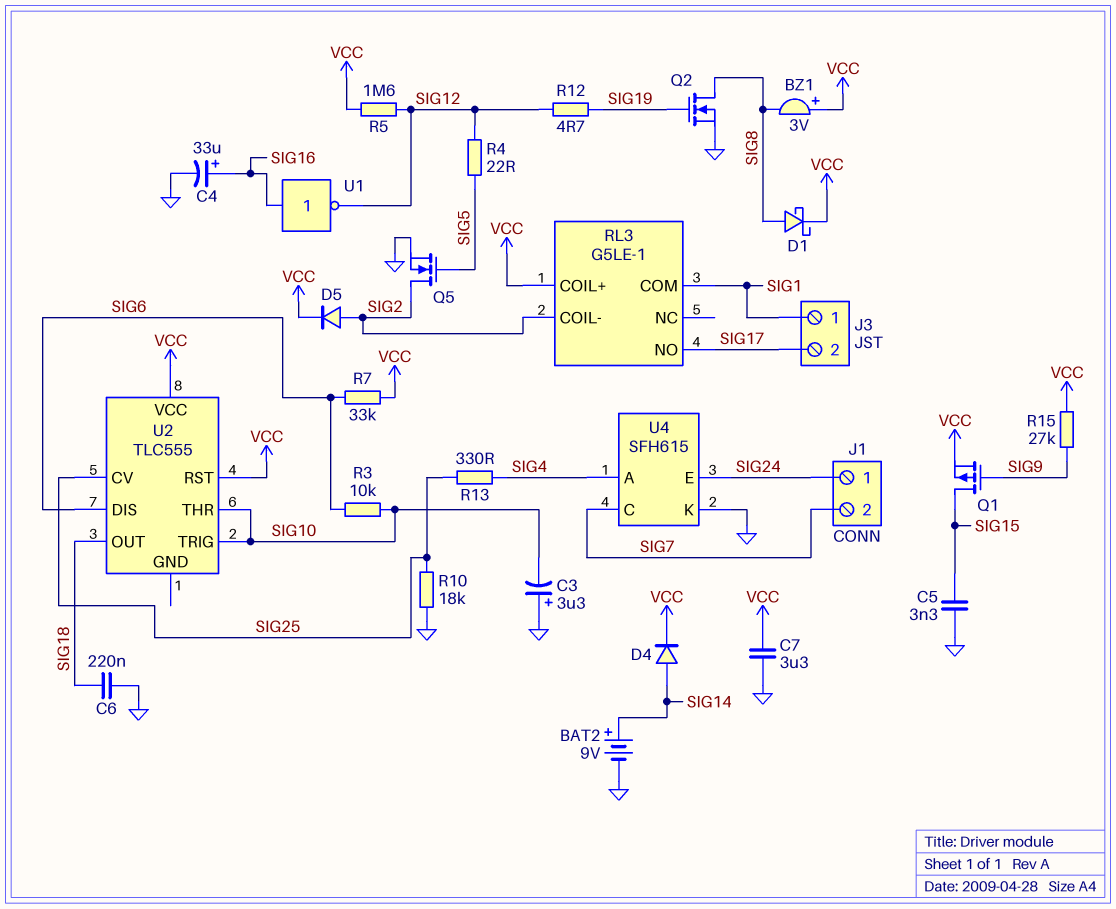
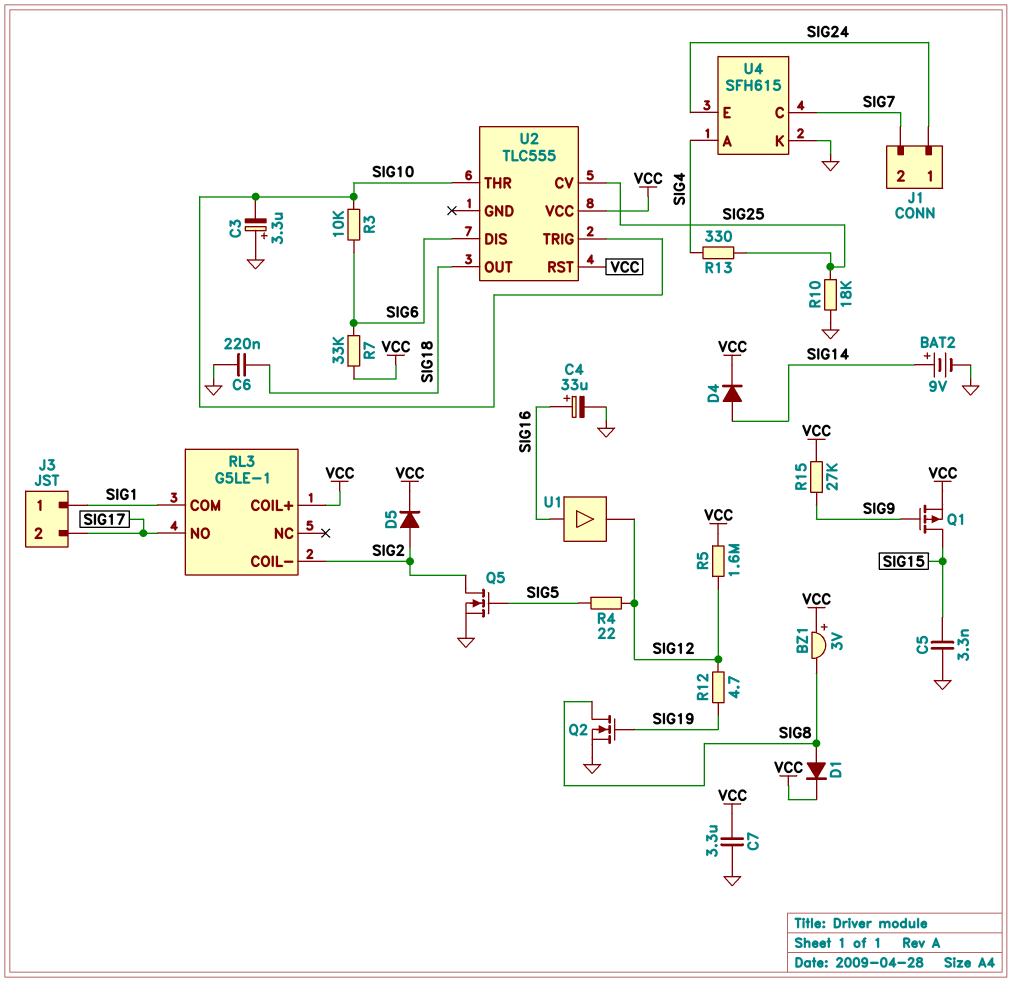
D1: schottky (A SIG8, K VCC) -> diode (A SIG8, K VCC)
U1: NOT (in SIG16, out SIG12) -> buffer (in SIG16, out SIG12)

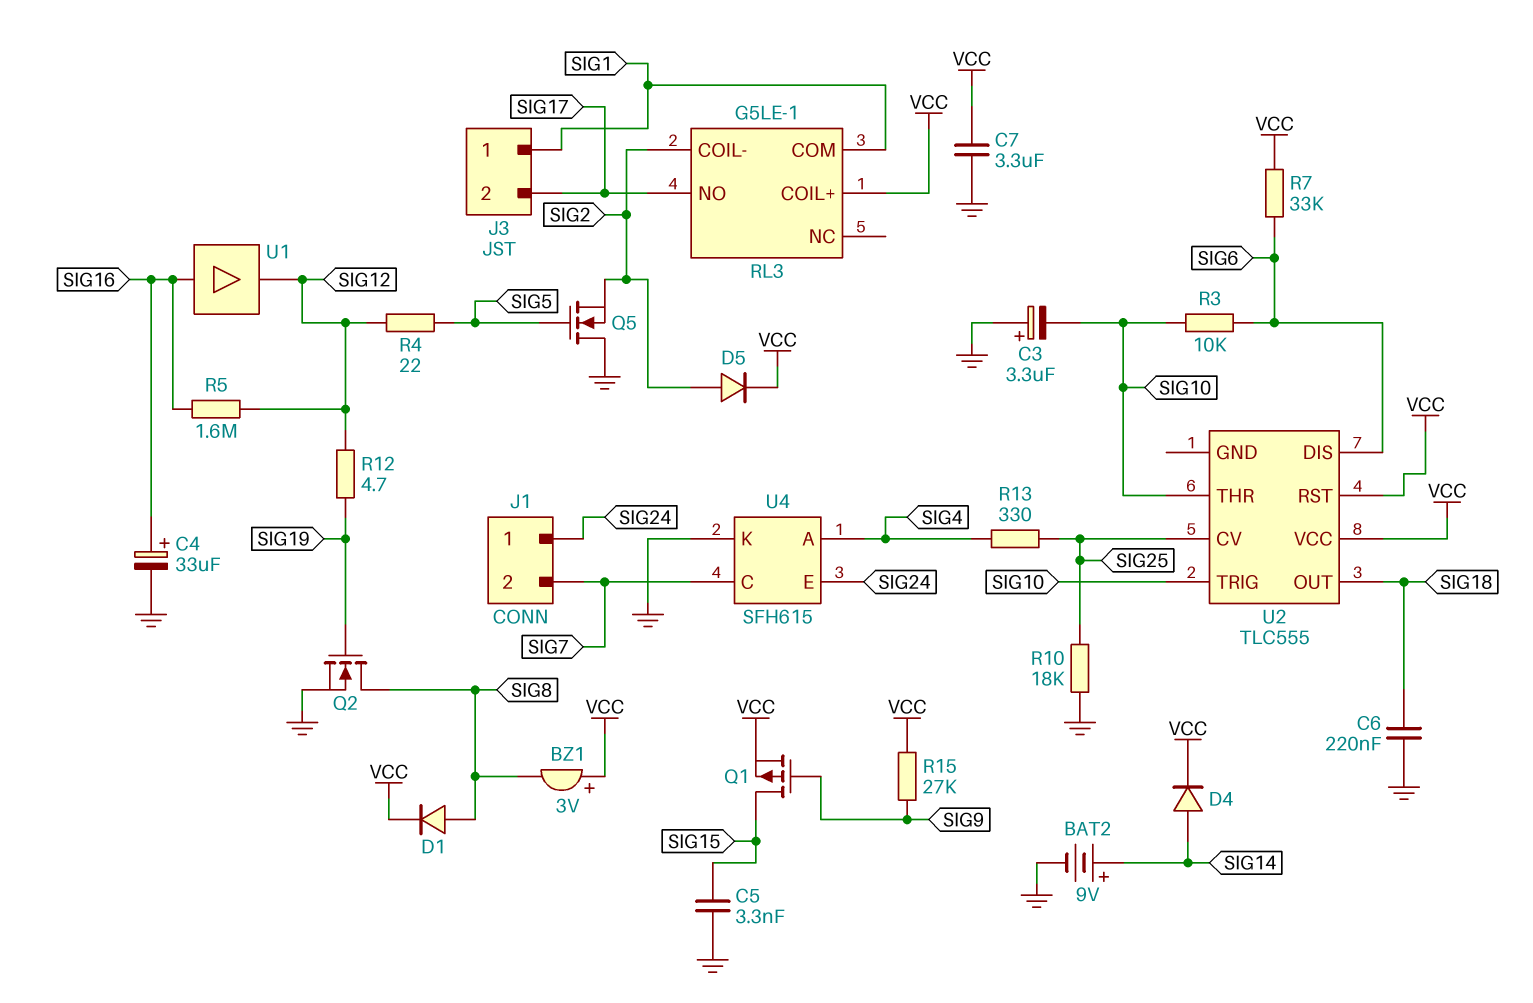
Q5: NMOS (G SIG5, D SIG2, S GND) -> NMOS (G SIG5, D GND, S SIG2)
R5: 1.6M (SIG12, VCC) -> 1.6M (SIG12, SIG16)

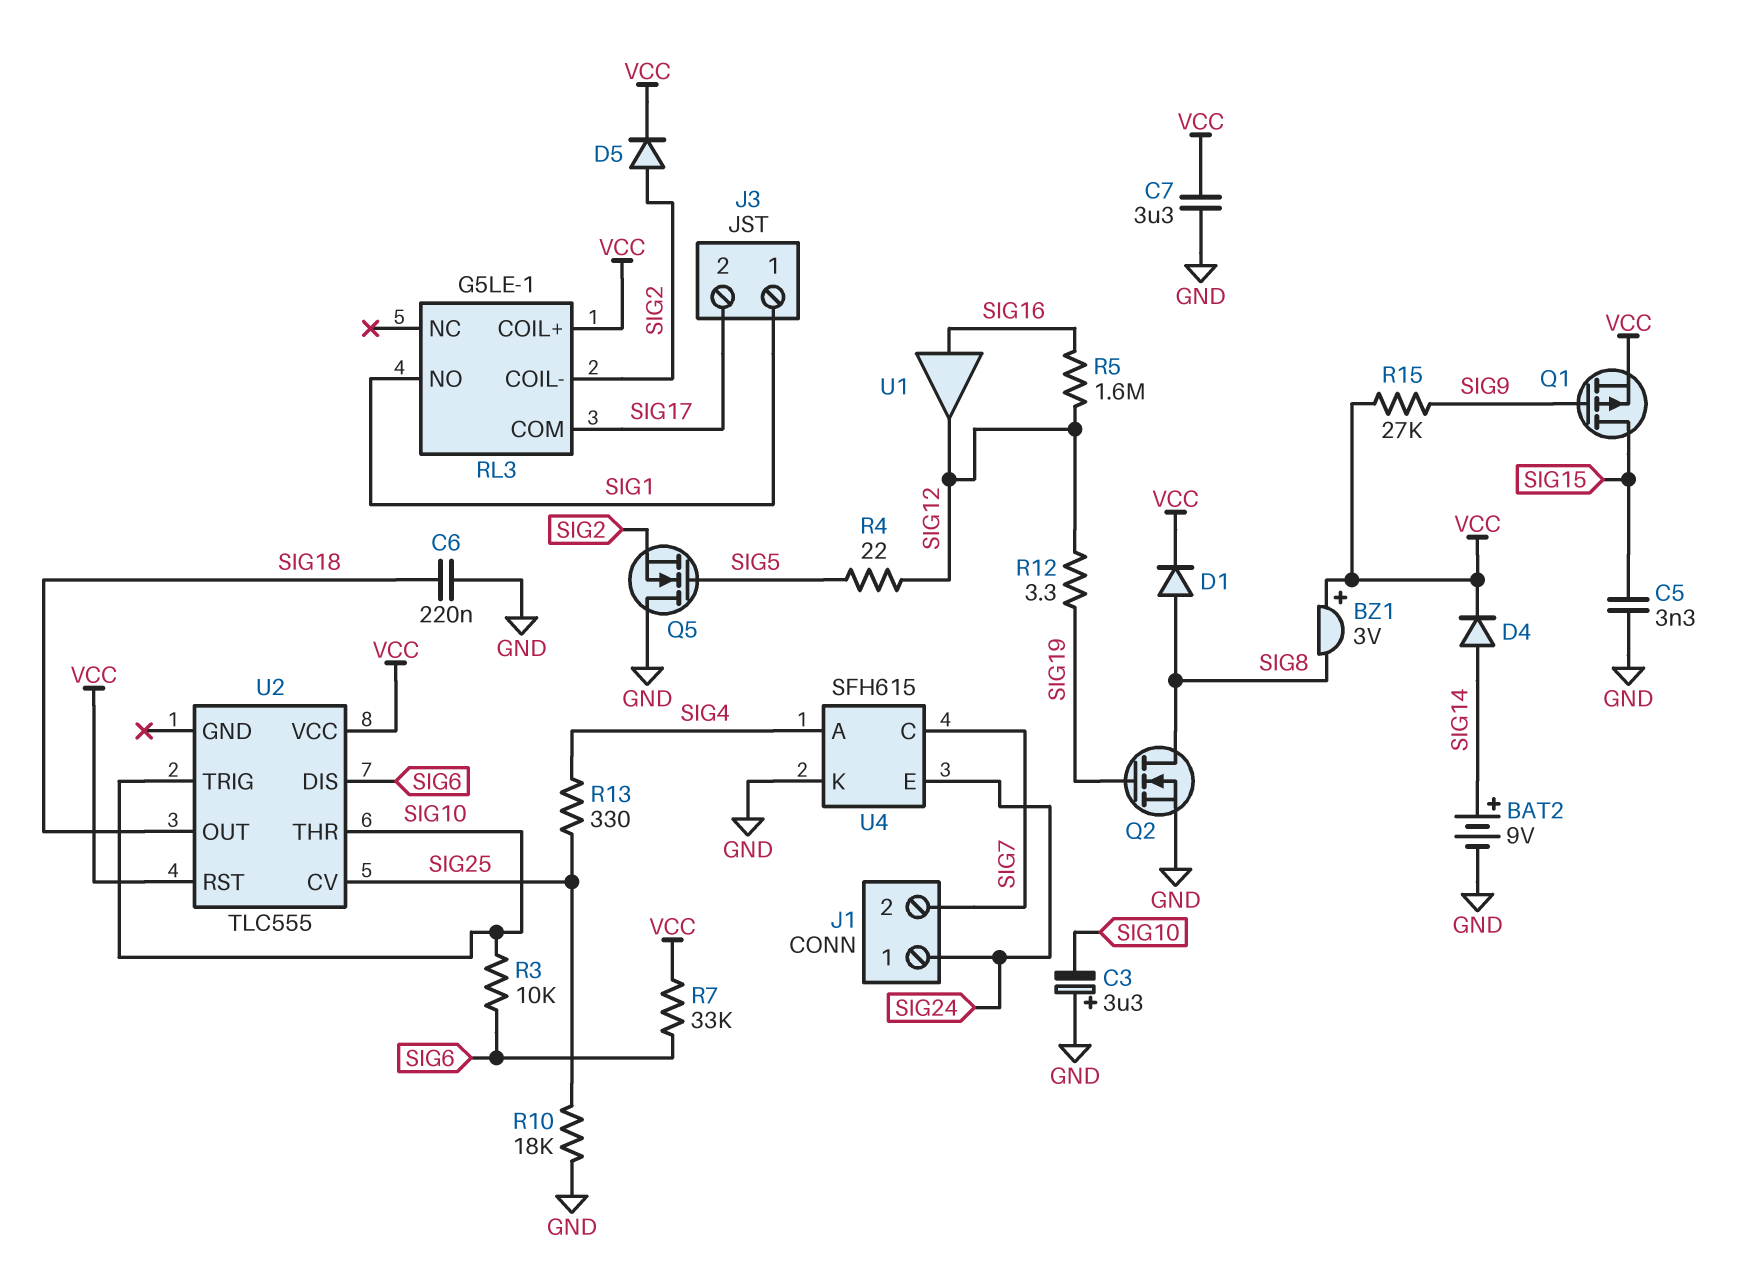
C4: 33uF (plus SIG16, minus GND) -> none
R12: 4.7 (SIG12, SIG19) -> 3.3 (SIG12, SIG19)
RL3 pin COM: SIG1 -> SIG17
RL3 pin NO: SIG17 -> SIG1

